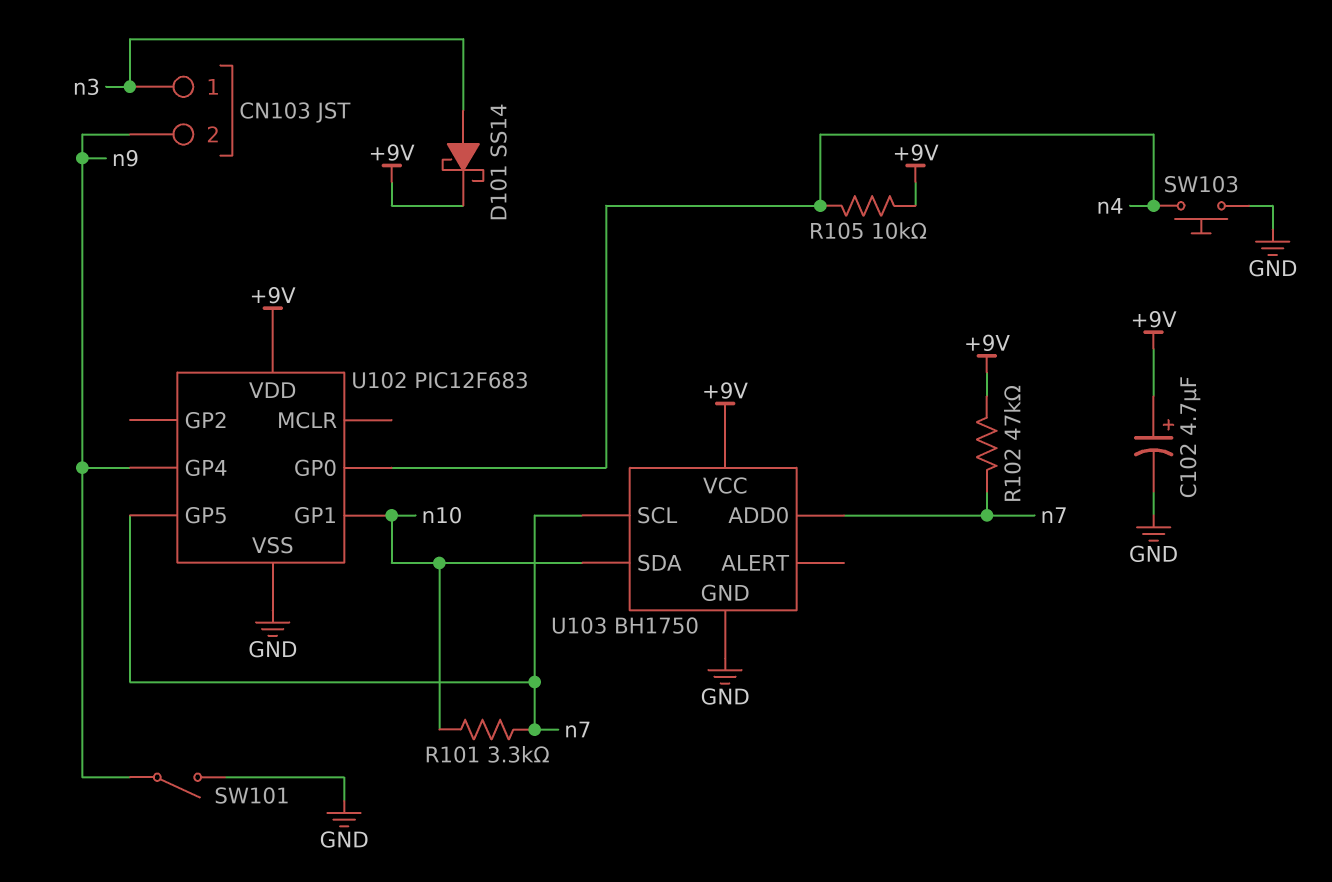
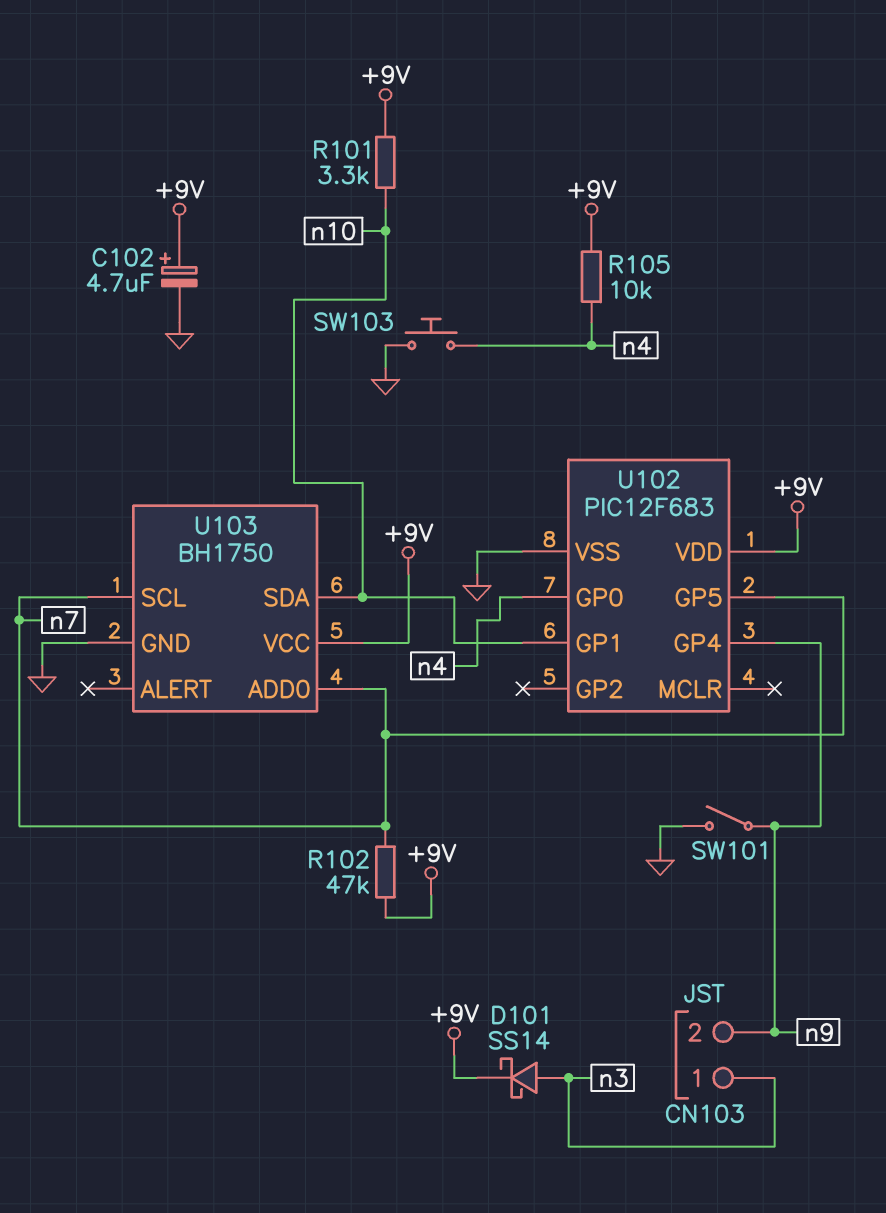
R101: 3.3k (n7, n10) -> 3.3k (+9V, n10)

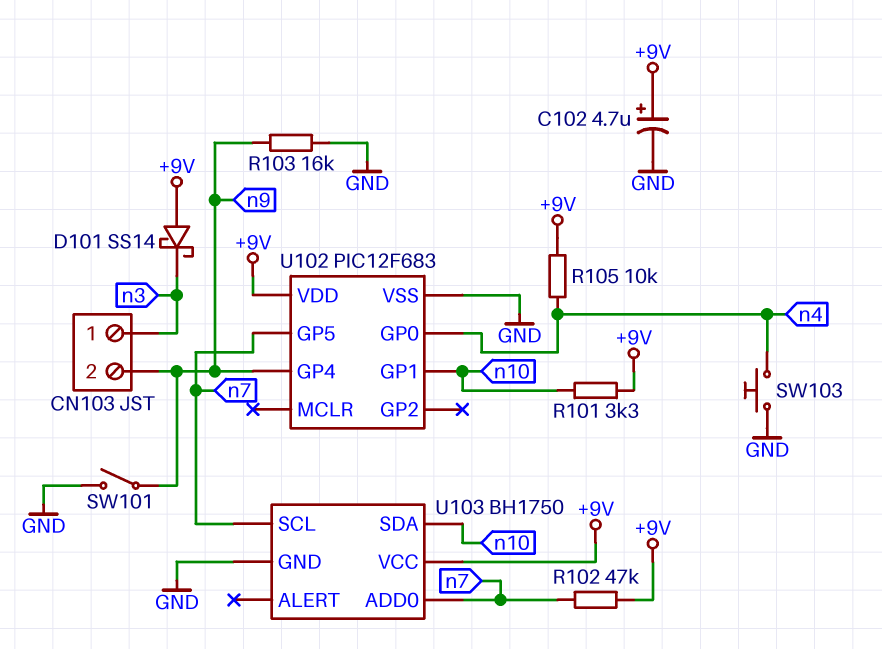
D101: schottky SS14 (A n3, K +9V) -> schottky SS14 (A +9V, K n3)
R103: none -> 16k (GND, n9)

